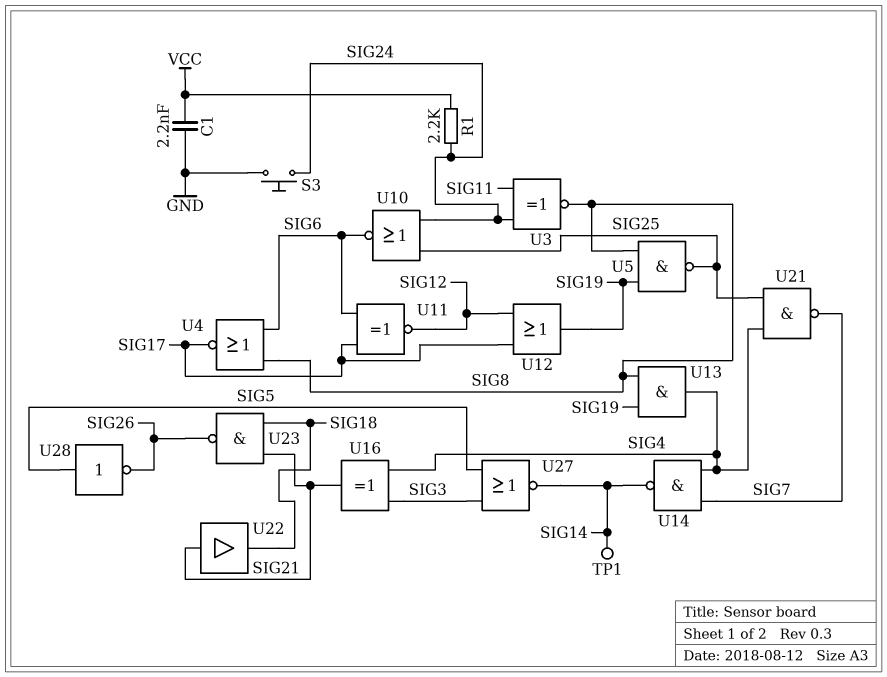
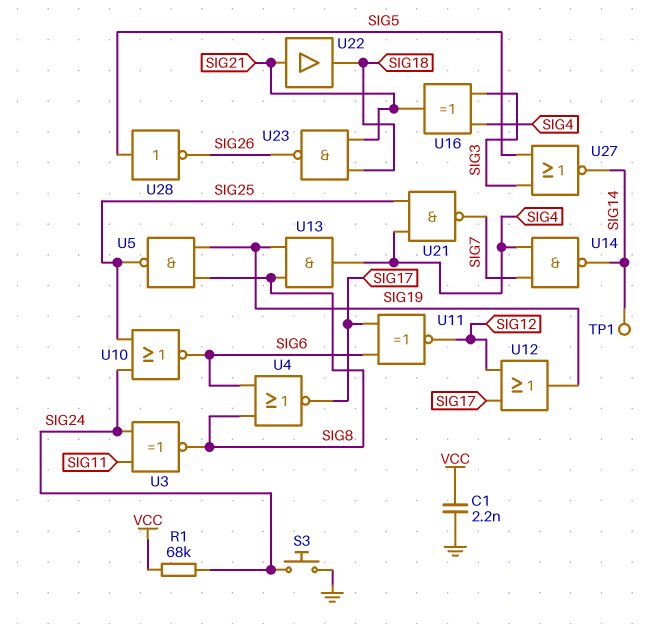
R1: 2.2k (SIG24, VCC) -> 68k (SIG24, VCC)

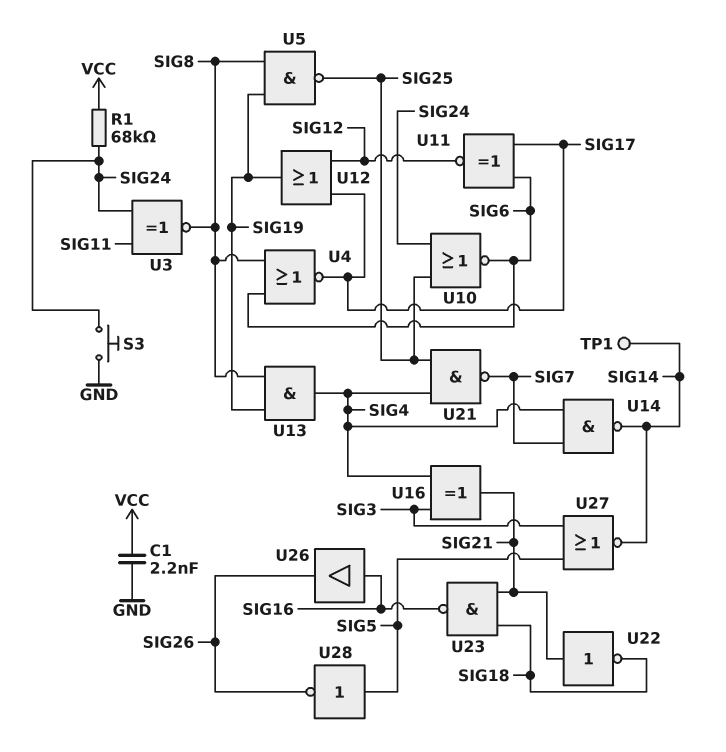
U22: buffer (in SIG21, out SIG18) -> NOT (in SIG21, out SIG18)
U23: NAND (in SIG18, in SIG21, out SIG26) -> NAND (in SIG18, in SIG21, out SIG16)
U26: none -> buffer (in SIG16, out SIG26)

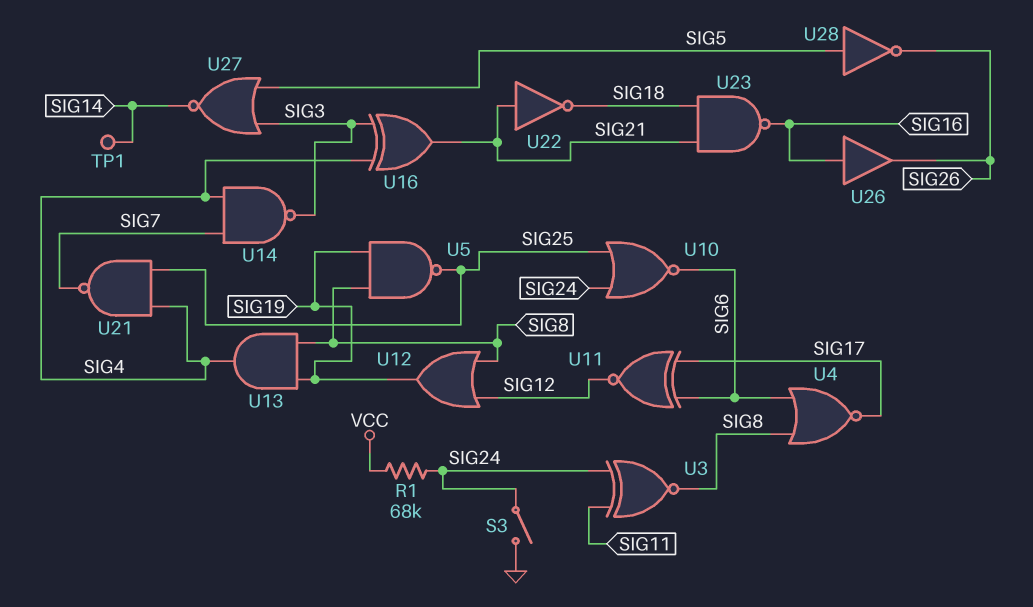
C1: 2.2nF (GND, VCC) -> none
S3: button (GND, SIG24) -> switch (GND, SIG24)
U12: OR (in SIG12, in SIG17, out SIG19) -> OR (in SIG8, in SIG12, out SIG19)
U14: NAND (in SIG4, in SIG7, out SIG14) -> NAND (in SIG4, in SIG7, out SIG3)

